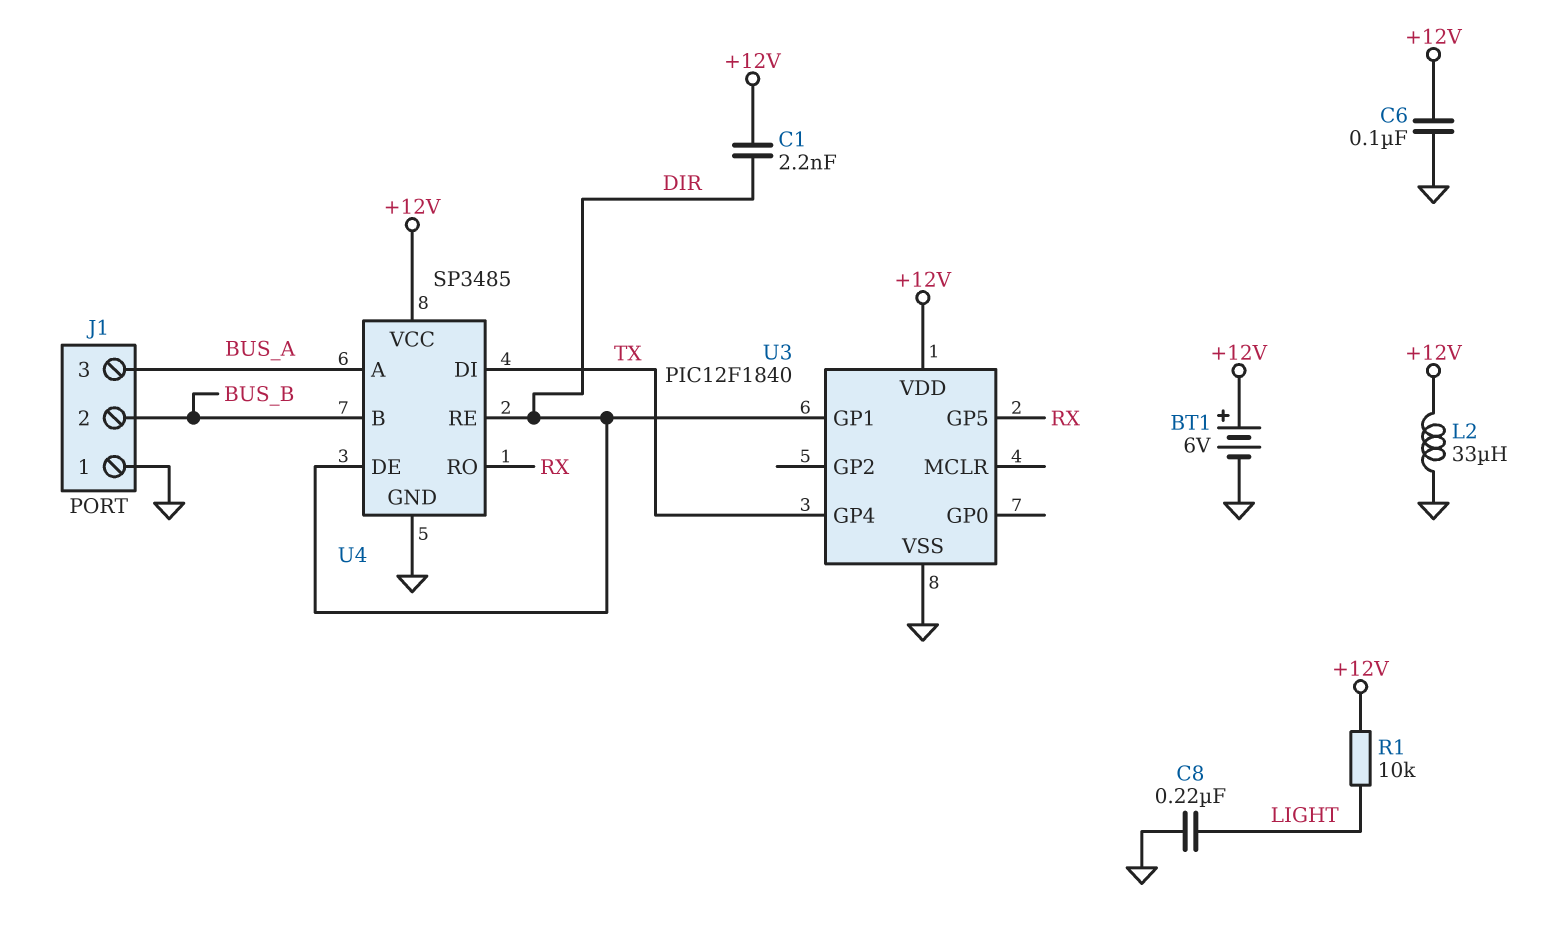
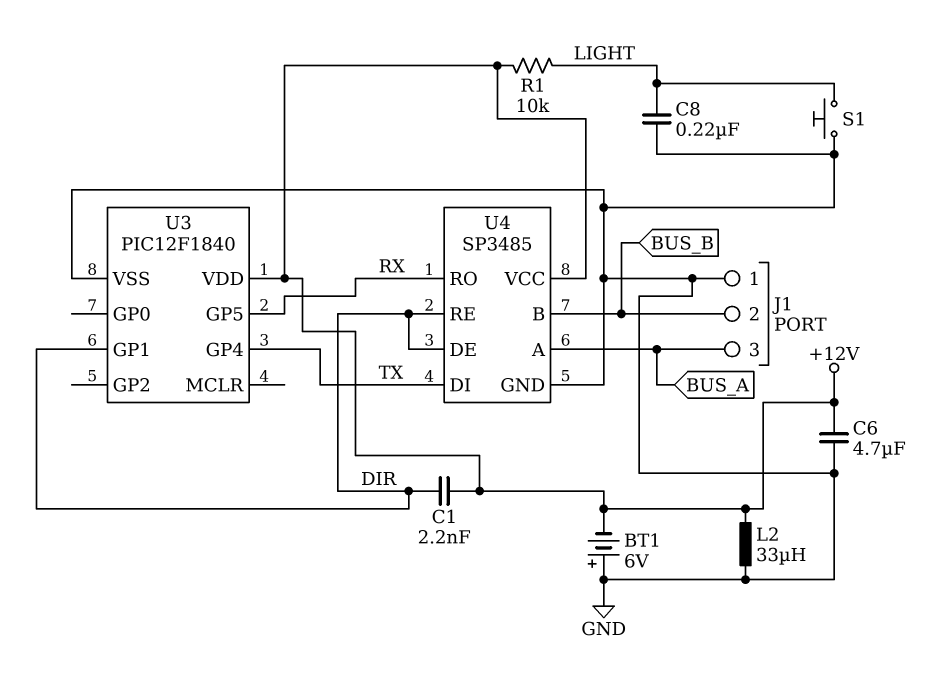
BT1: 6V (plus +12V, minus GND) -> 6V (plus GND, minus +12V)
C6: 100nF (+12V, GND) -> 4.7uF (+12V, GND)
S1: none -> button (GND, LIGHT)

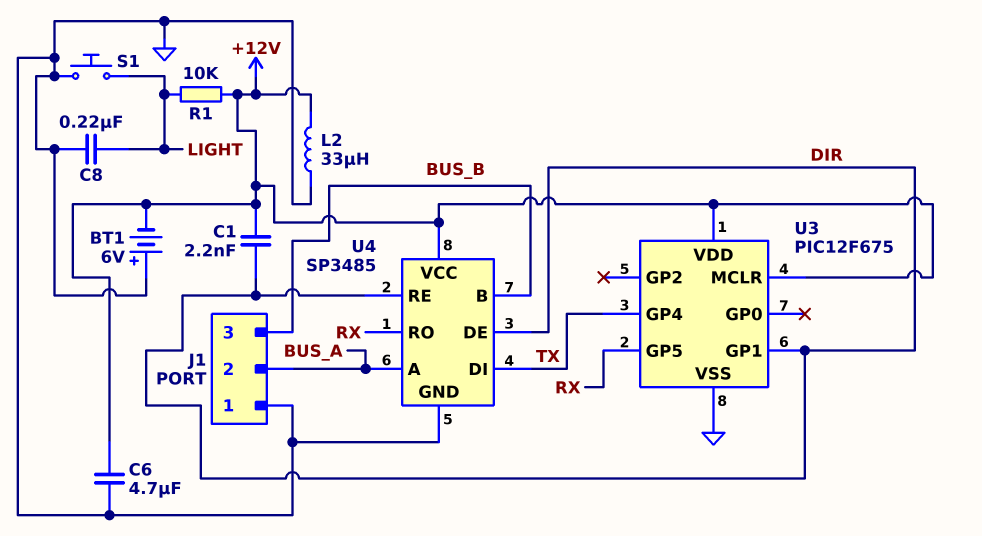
J1 pin 2: BUS_B -> BUS_A
J1 pin 3: BUS_A -> BUS_B
U3: PIC12F1840 -> PIC12F675
U3 pin MCLR: none -> +12V

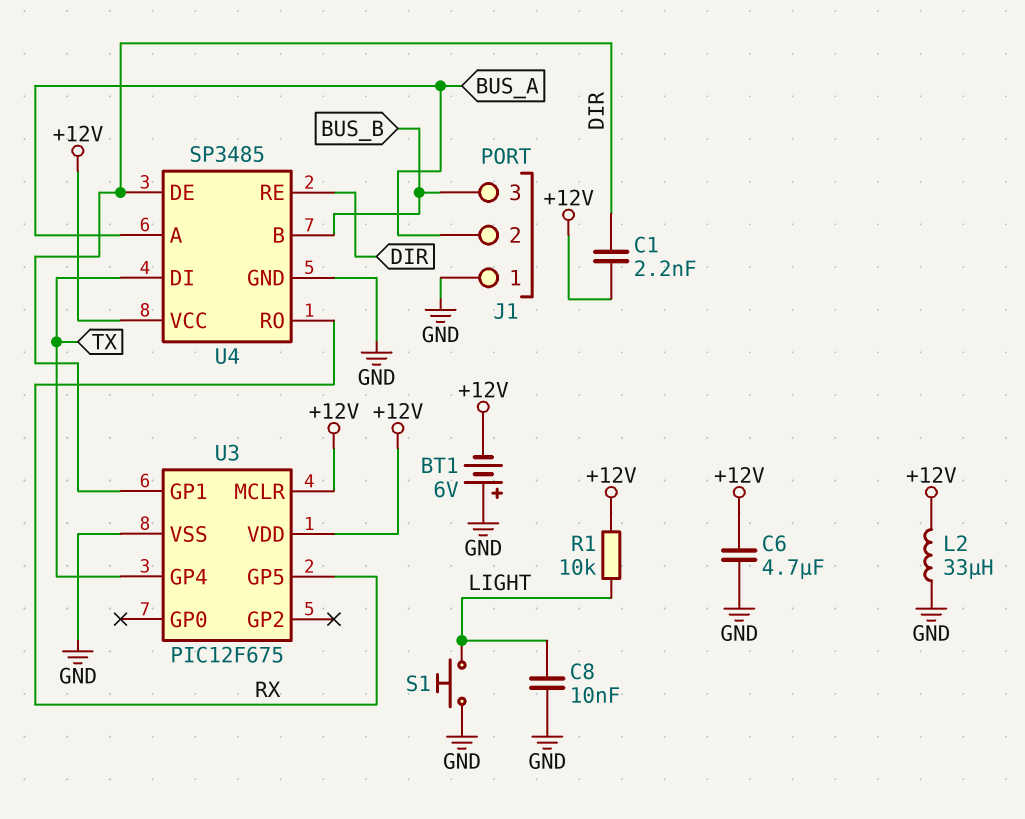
C8: 220nF (GND, LIGHT) -> 10nF (GND, LIGHT)

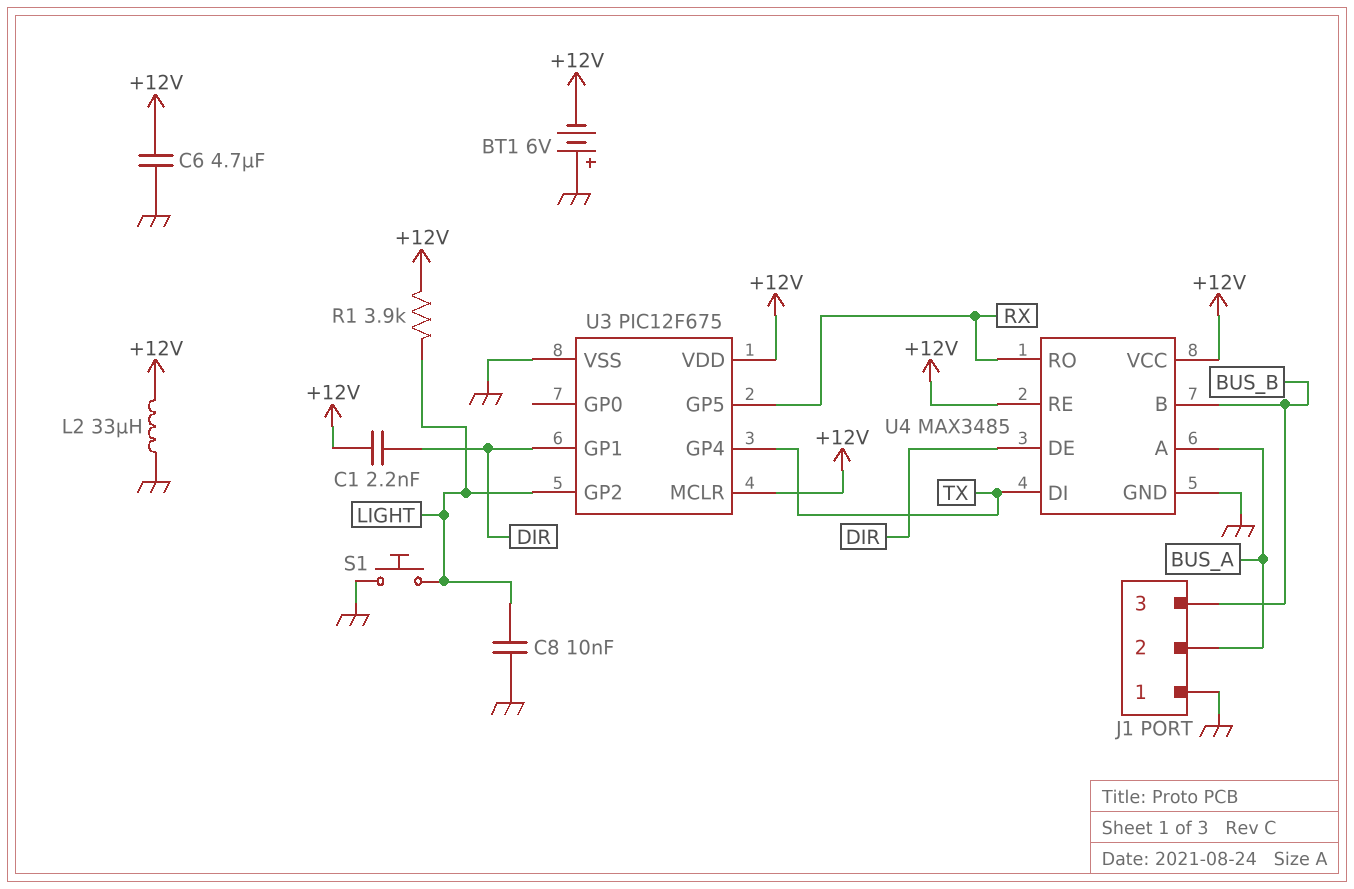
R1: 10k (+12V, LIGHT) -> 3.9k (+12V, LIGHT)
U3 pin GP2: none -> LIGHT
U4: SP3485 -> MAX3485
U4 pin RE: DIR -> +12V

